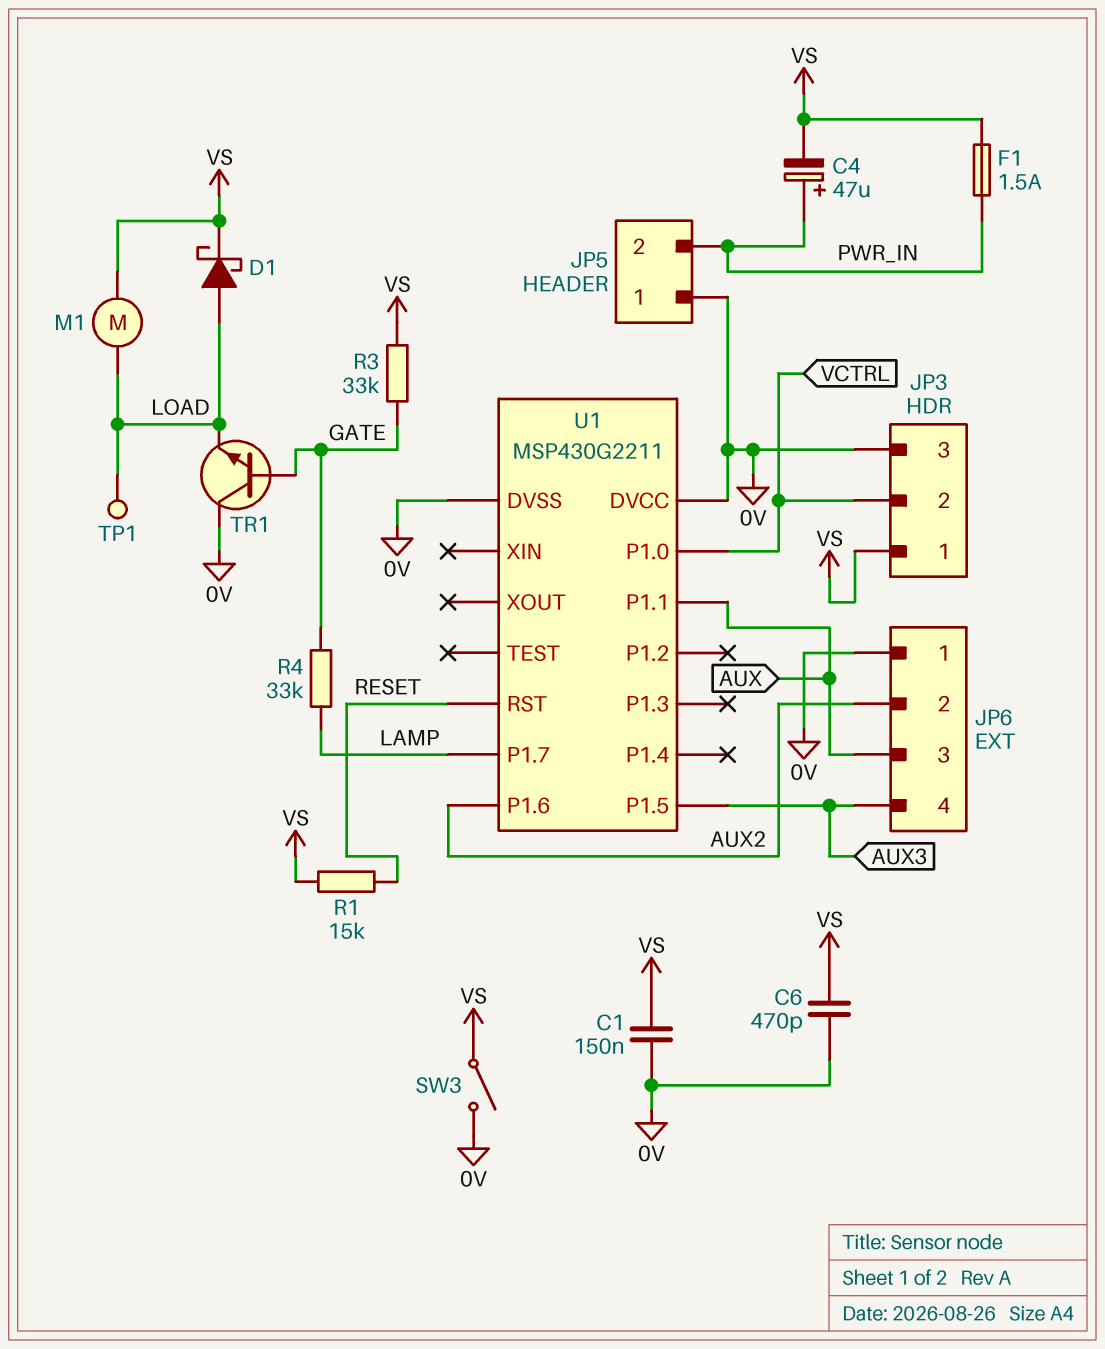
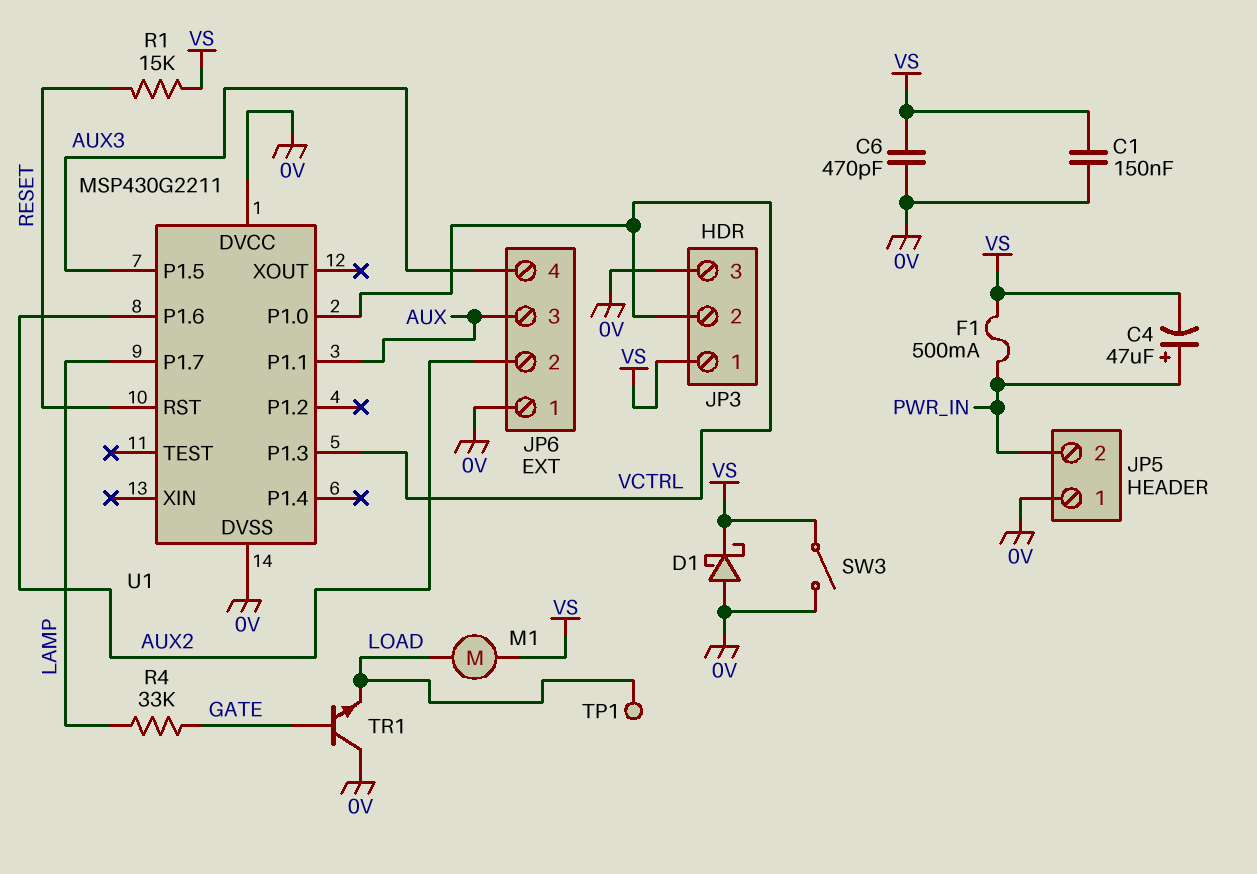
D1: schottky (A LOAD, K VS) -> schottky (A 0V, K VS)
F1: 1.5A (PWR_IN, VS) -> 500mA (PWR_IN, VS)
R3: 33k (GATE, VS) -> none
U1 pin P1.3: none -> VCTRL

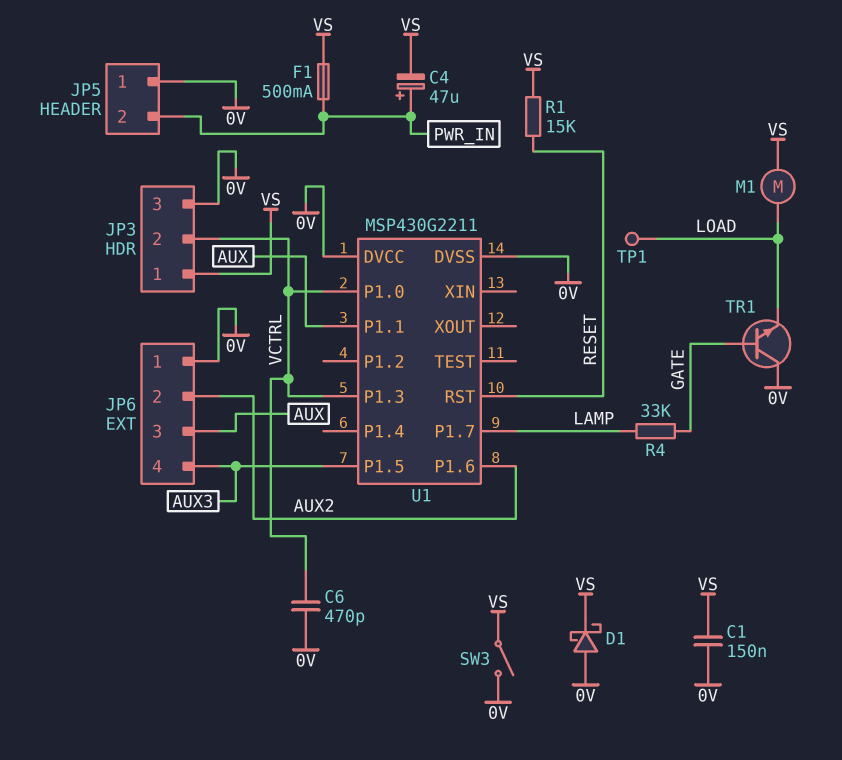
C6: 470pF (0V, VS) -> 470pF (0V, VCTRL)

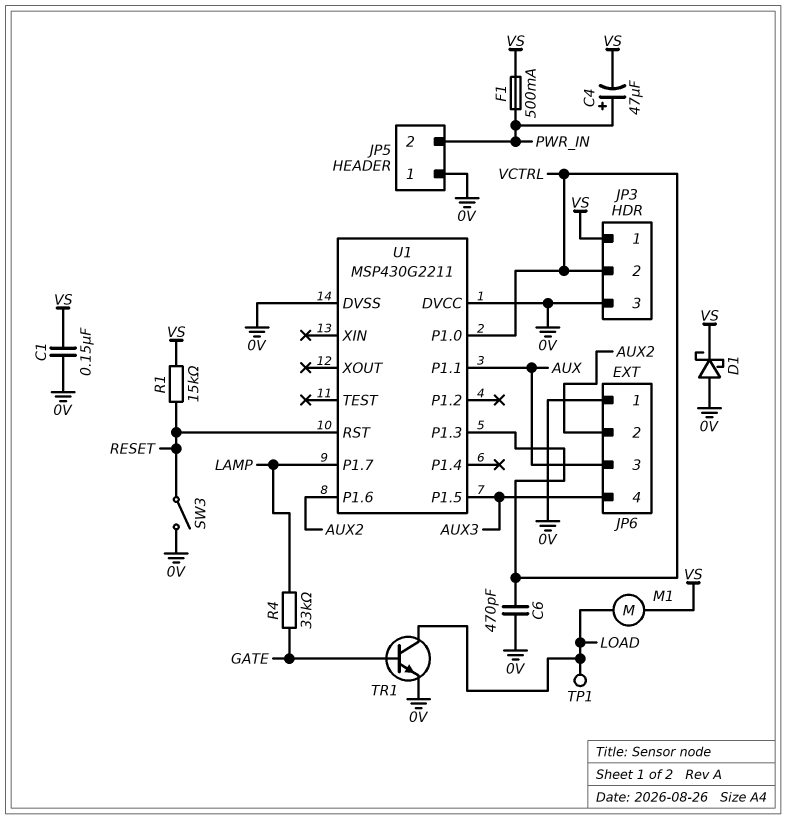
SW3: switch (0V, VS) -> switch (0V, RESET)
TR1: NPN (B GATE, C 0V, E LOAD) -> NPN (B GATE, C LOAD, E 0V)

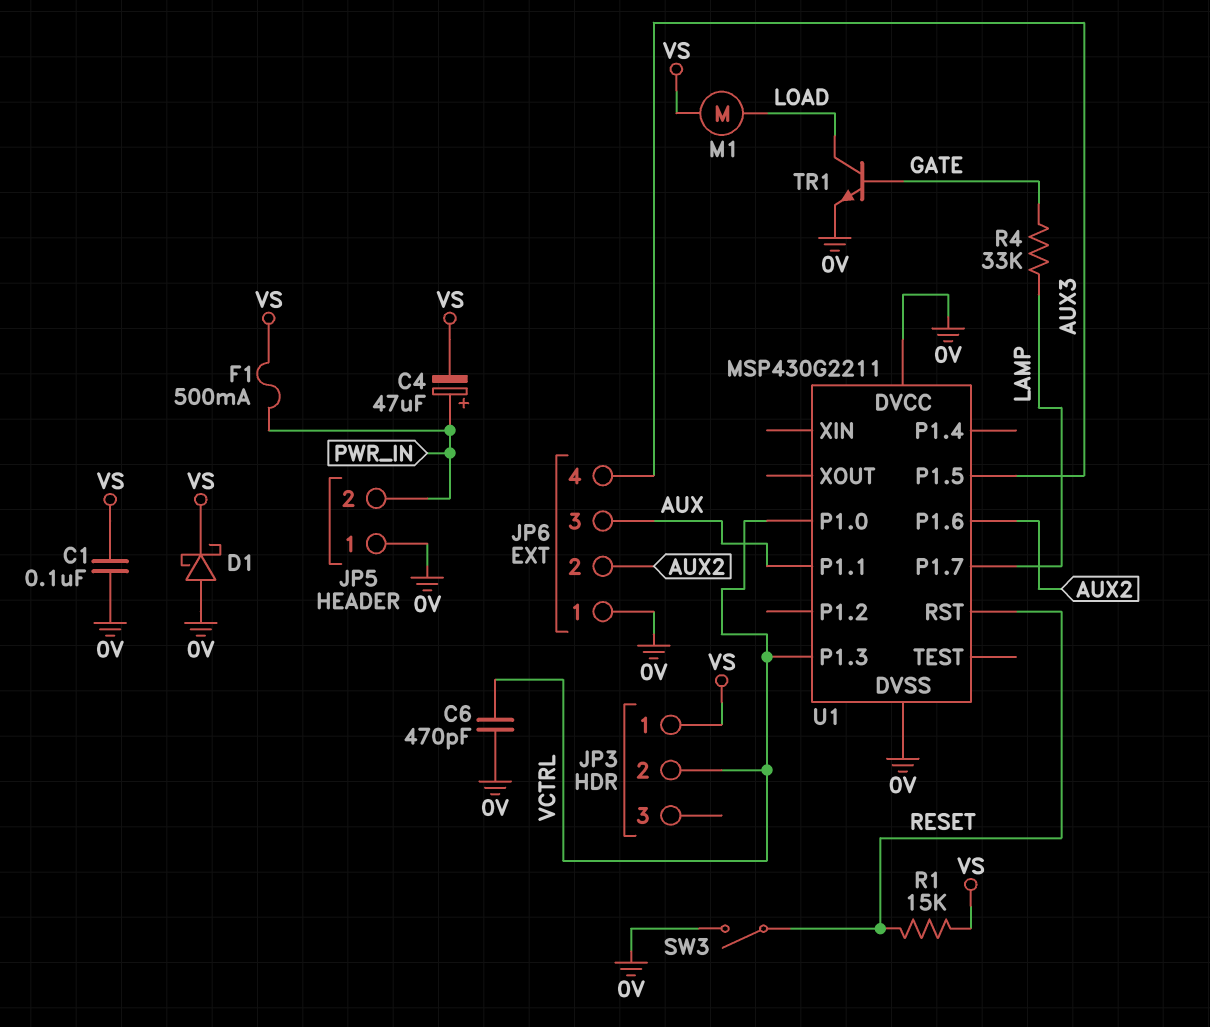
C1: 150nF (0V, VS) -> 100nF (0V, VS)
JP3 pin 3: 0V -> none
TP1: test point (LOAD) -> none

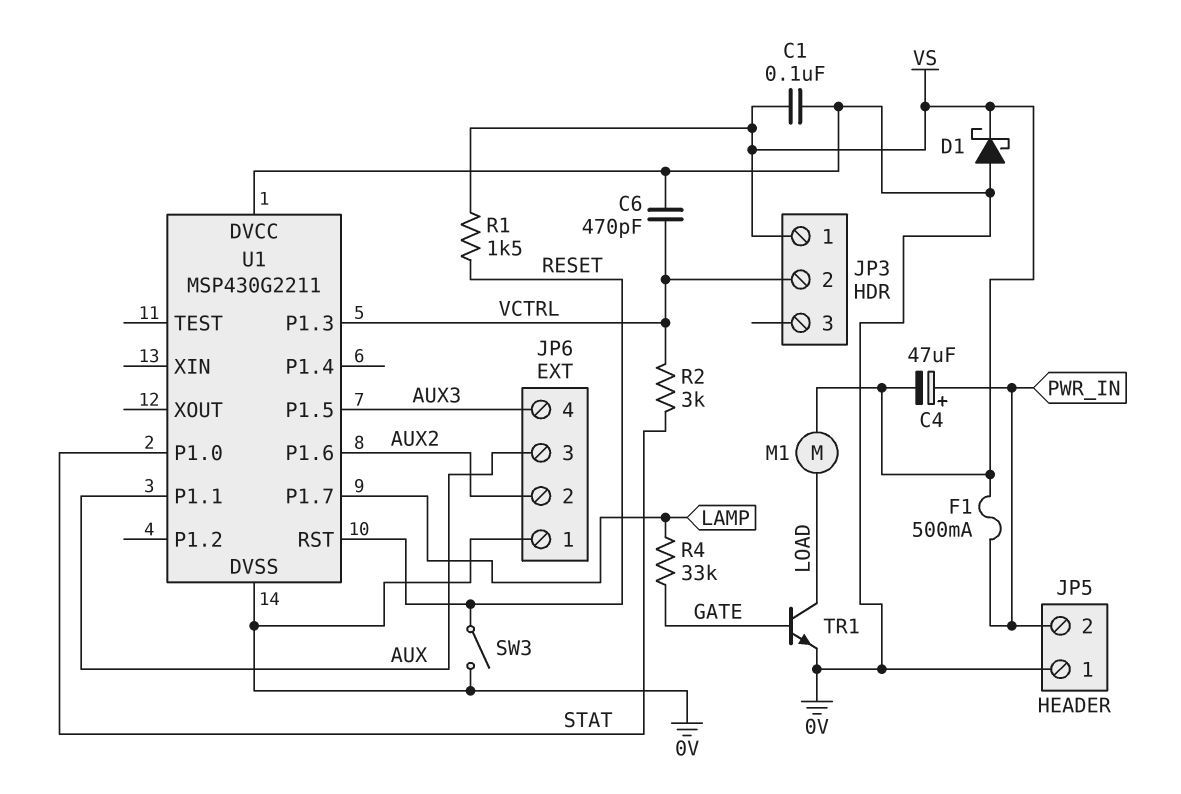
R1: 15k (RESET, VS) -> 1.5k (RESET, VS)
R2: none -> 3k (STAT, VCTRL)
U1 pin P1.0: VCTRL -> STAT

